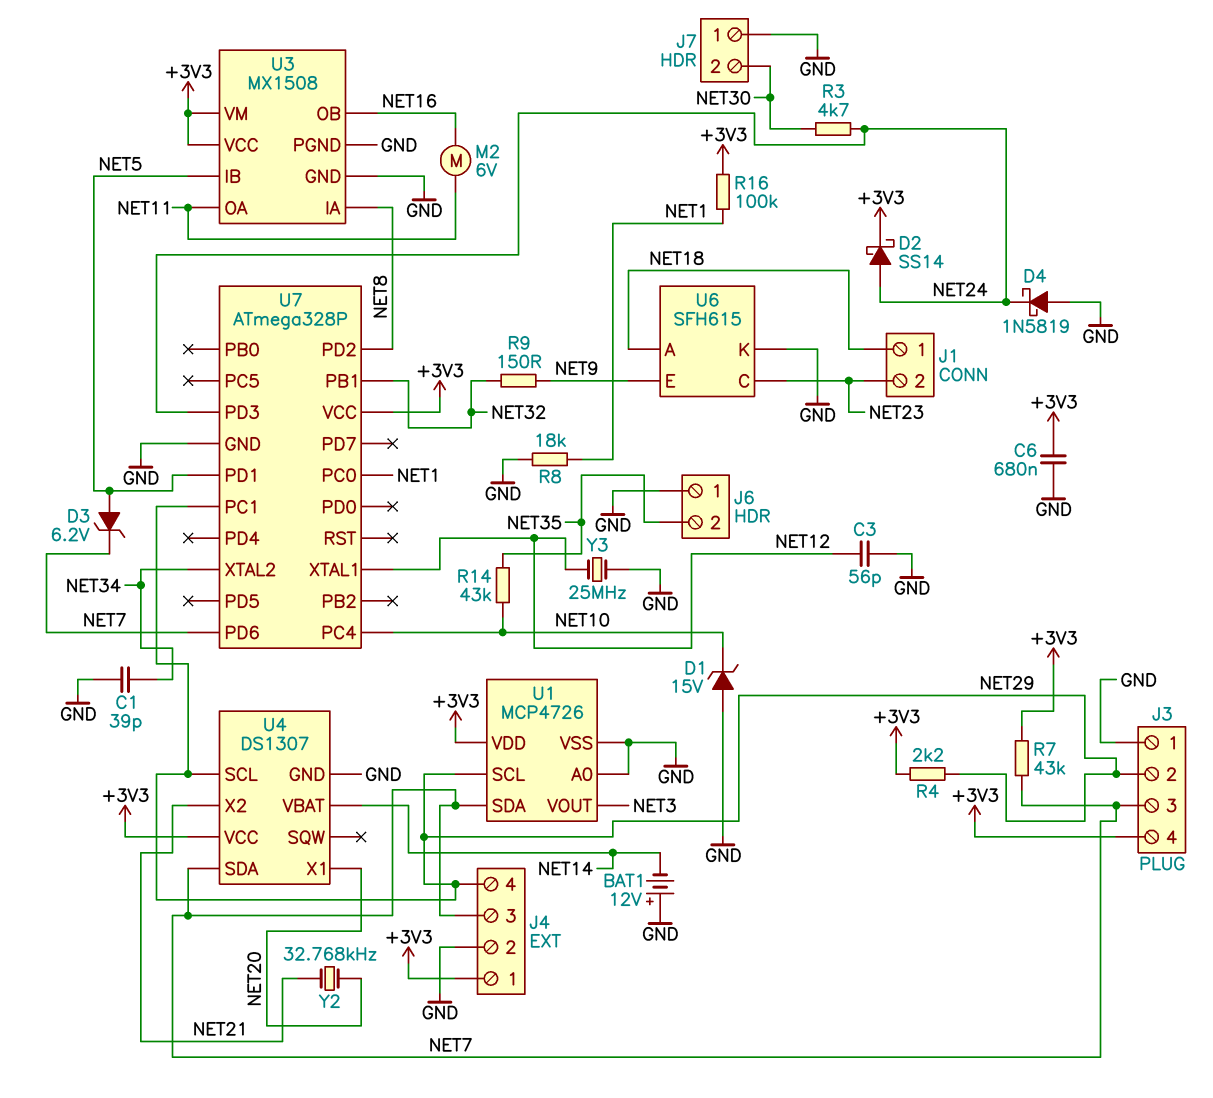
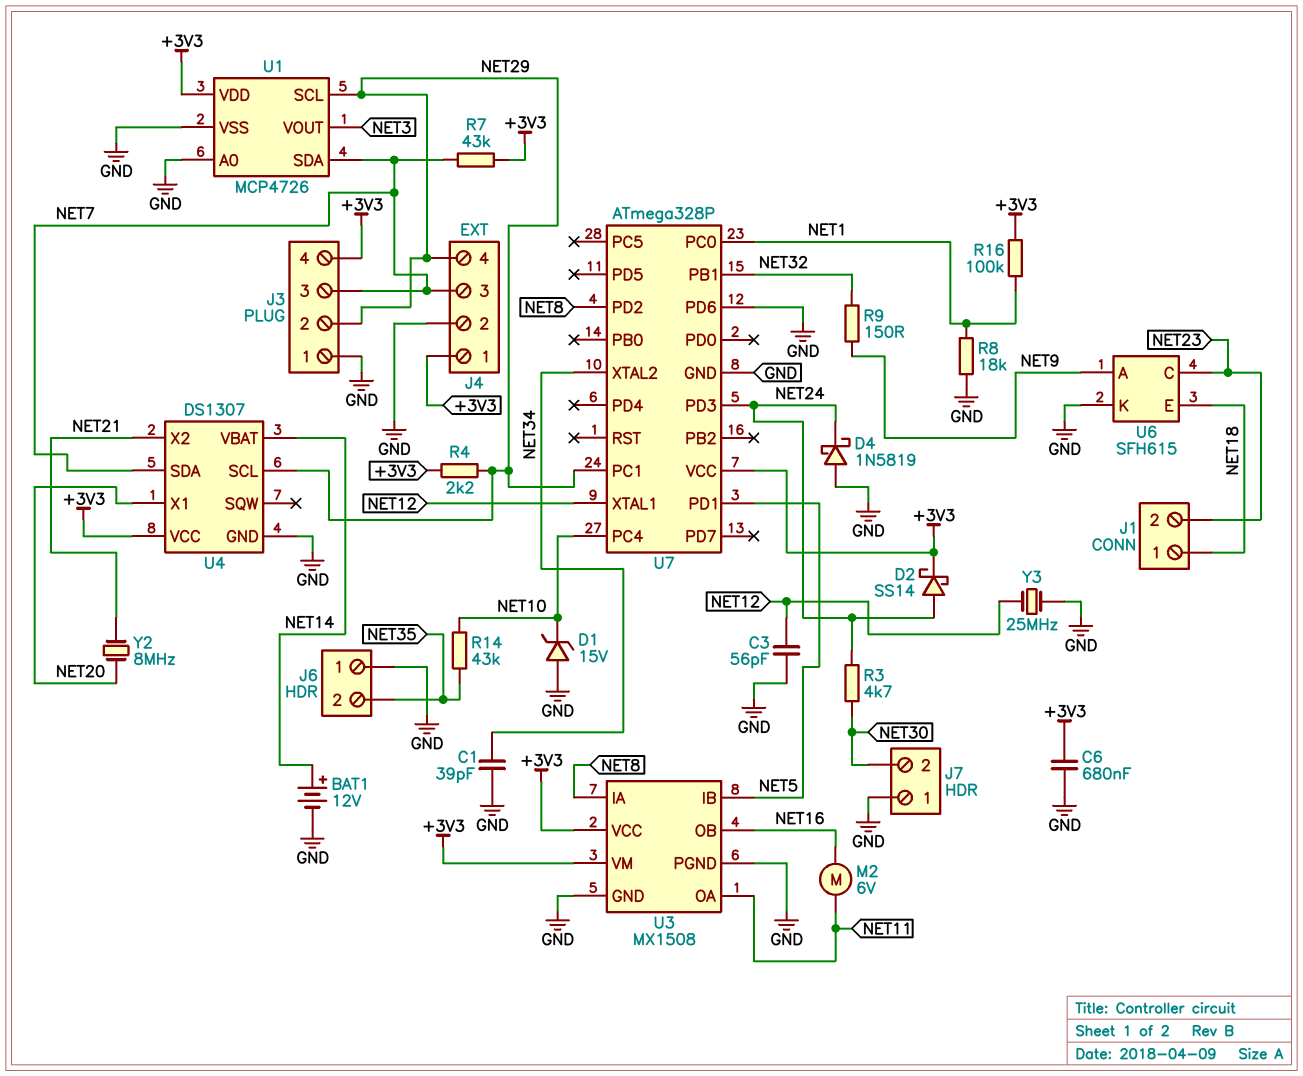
BAT1: 12V (plus GND, minus NET14) -> 12V (plus NET14, minus GND)
D3: zener 6.2V (A NET5, K NET7) -> none
U6 pin A: NET18 -> NET9
U6 pin E: NET9 -> NET18
U7 pin PD6: NET7 -> GND
Y2: 32.768kHz (NET20, NET21) -> 8MHz (NET20, NET21)

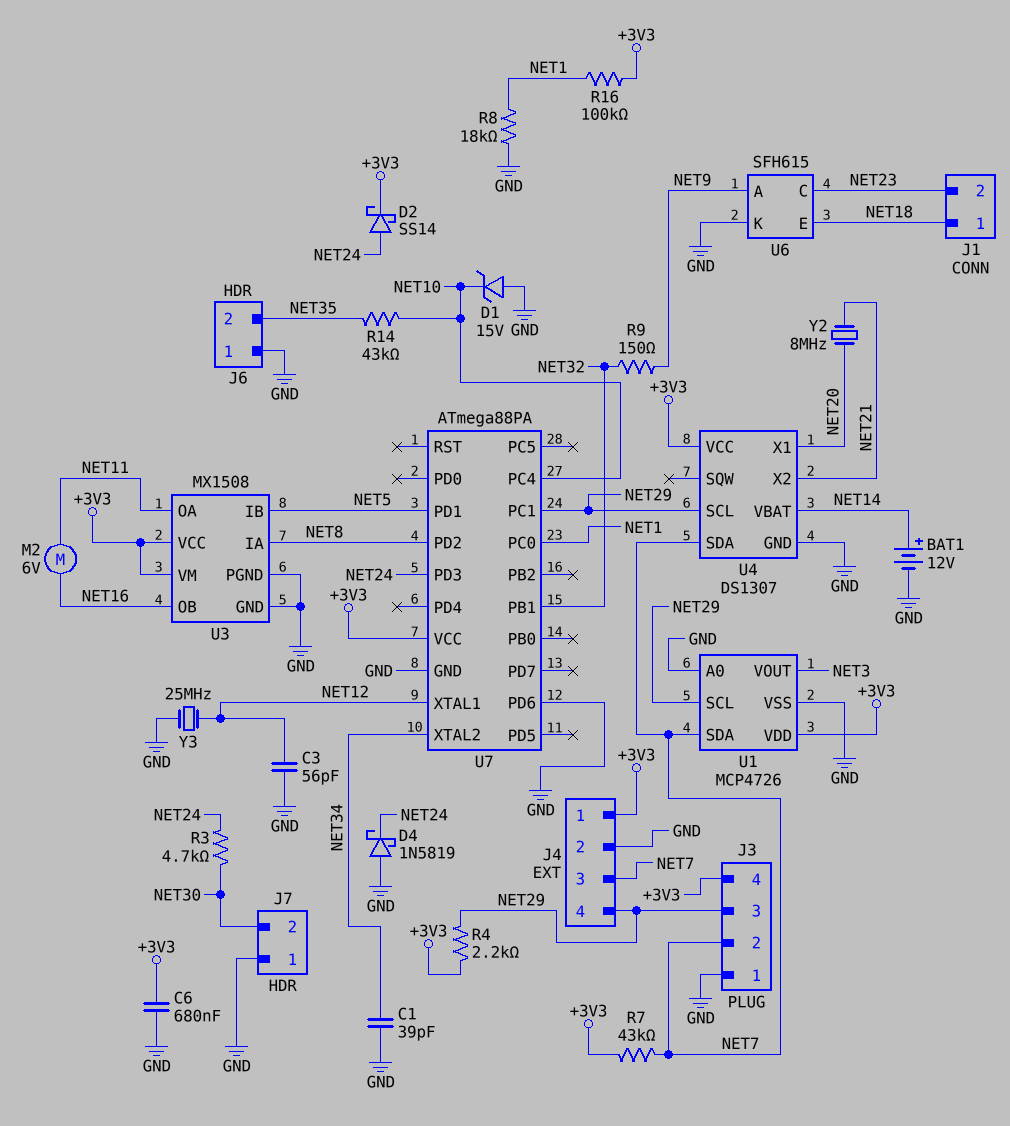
J3 pin 2: NET29 -> NET7
J3 pin 3: NET7 -> NET29
U7: ATmega328P -> ATmega88PA

